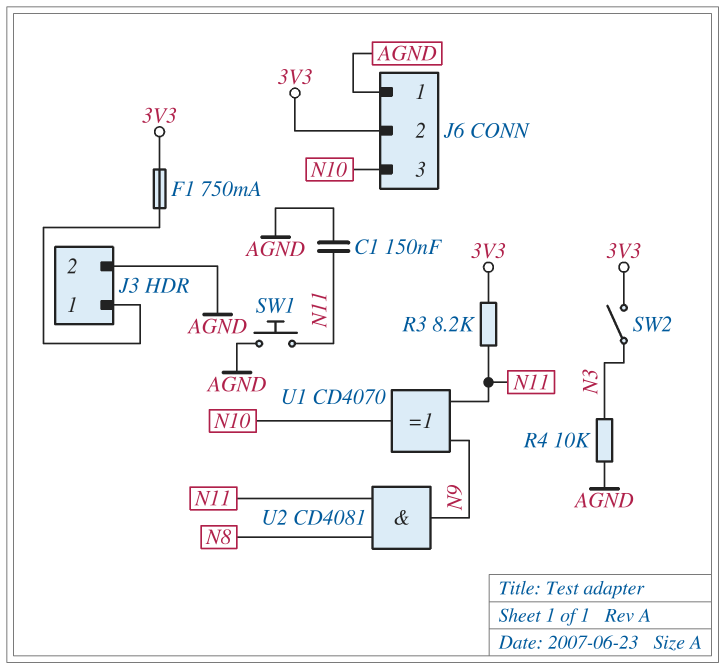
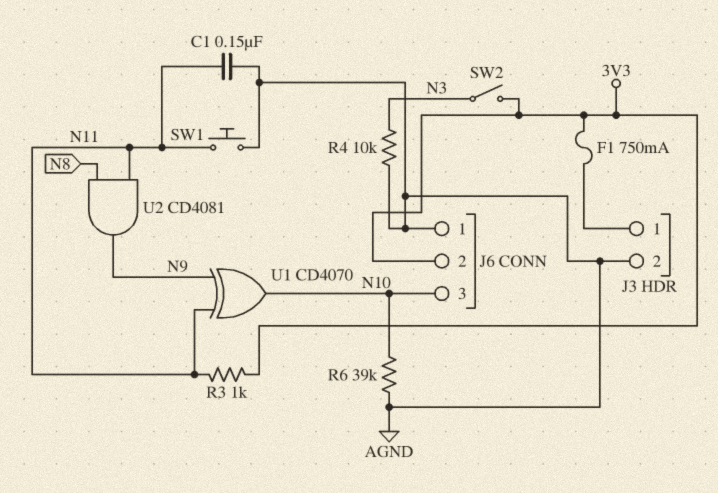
R3: 8.2k (3V3, N11) -> 1k (3V3, N11)
R6: none -> 39k (AGND, N10)

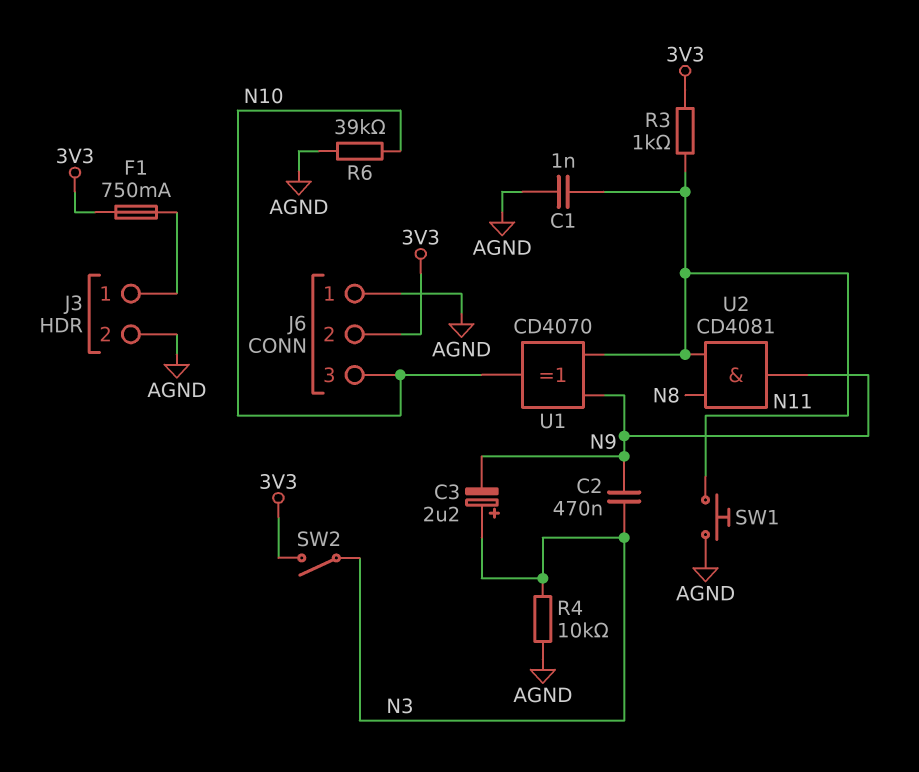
C1: 150nF (AGND, N11) -> 1nF (AGND, N11)
C2: none -> 470nF (N3, N9)
C3: none -> 2.2uF (plus N3, minus N9)

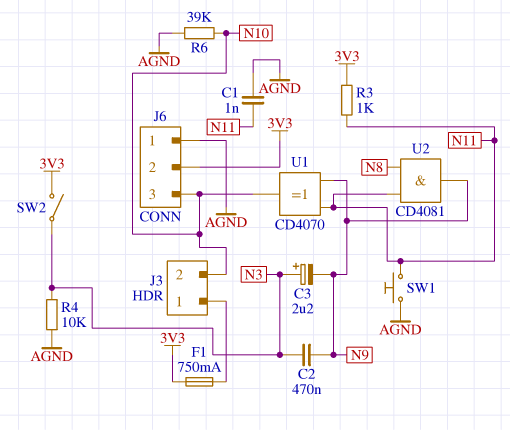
J3 pin 2: AGND -> N10

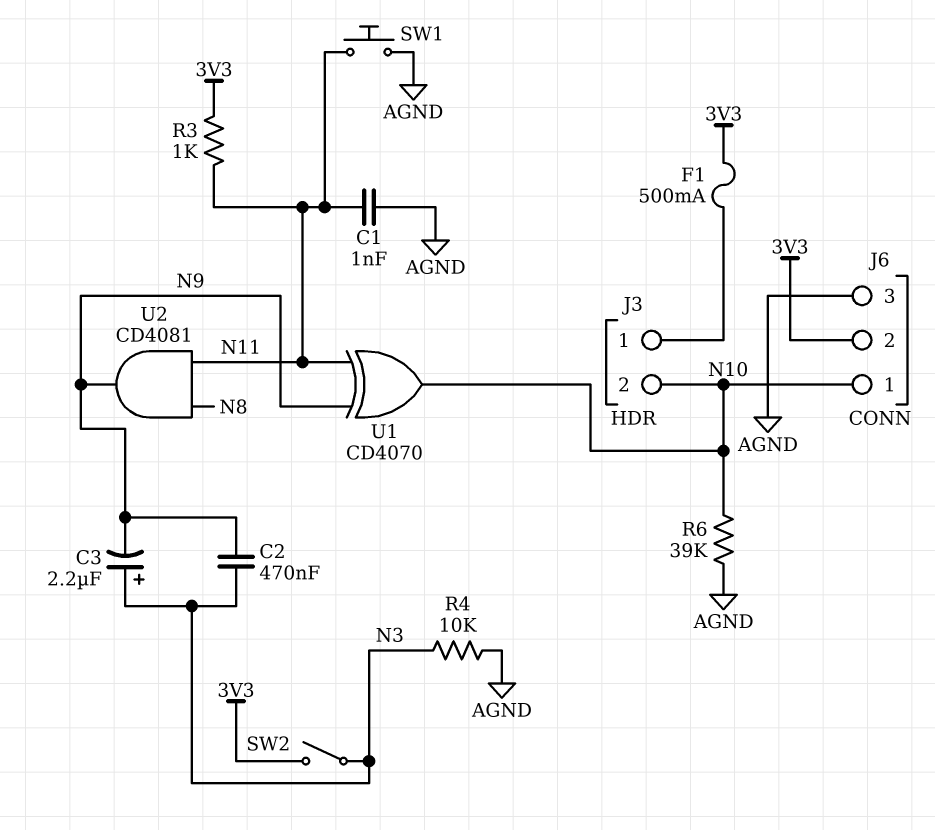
F1: 750mA (3V3, J3/1) -> 500mA (3V3, J3/1)
J6 pin 1: AGND -> N10
J6 pin 3: N10 -> AGND

